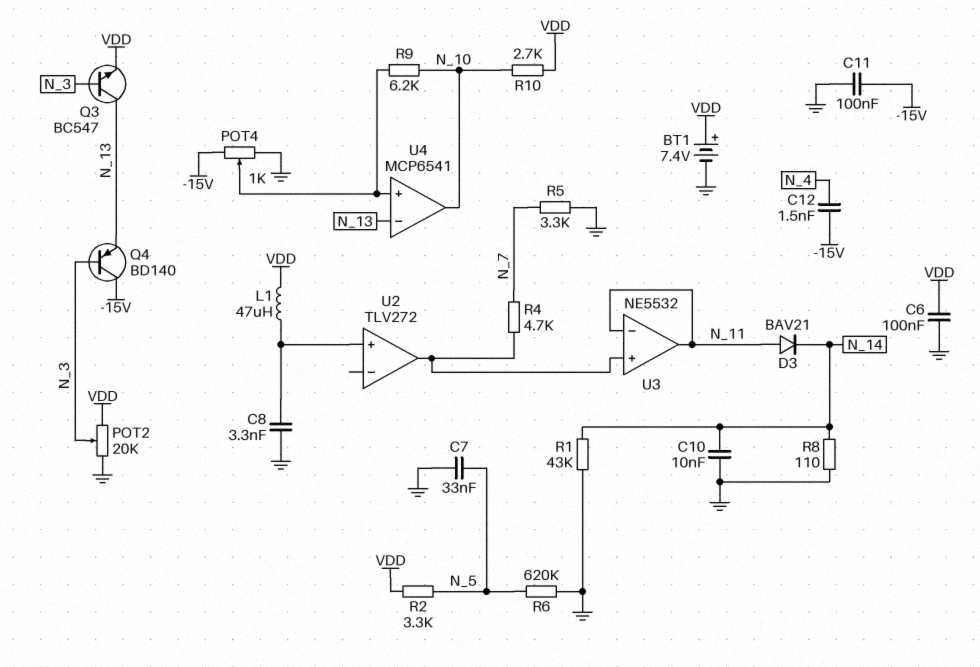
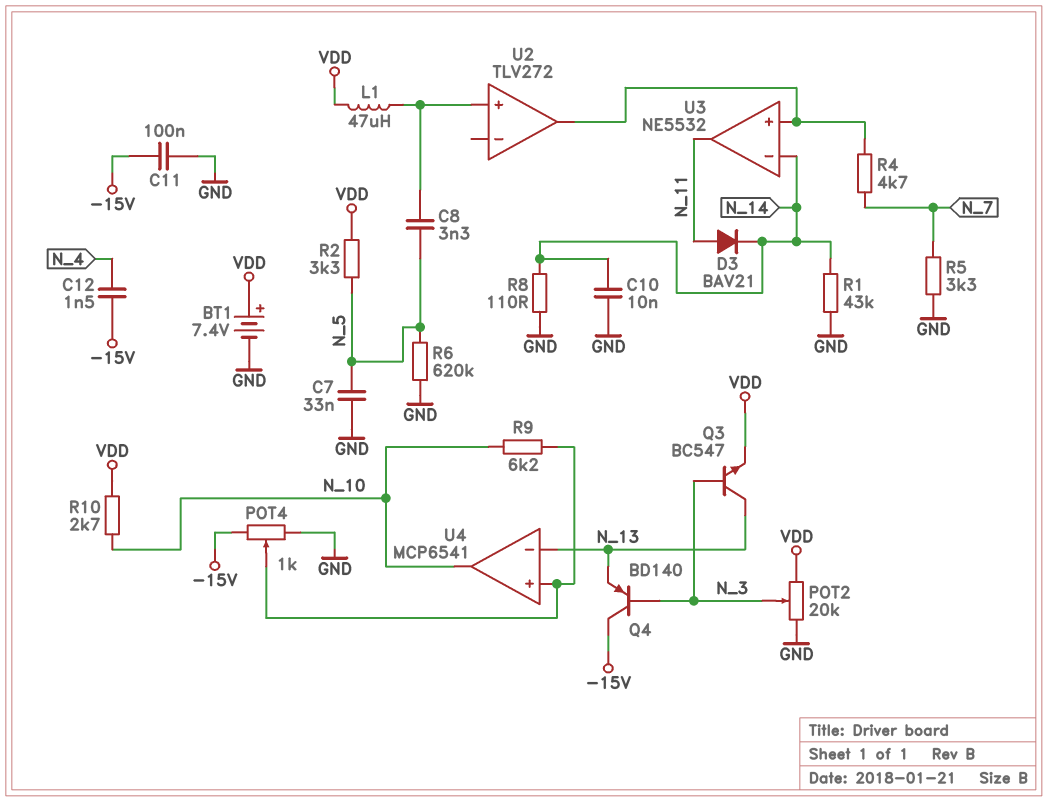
C6: 100nF (GND, VDD) -> none
C8: 3.3nF (GND, U2/in+) -> 3.3nF (N_5, U2/in+)
U3 pin in-: N_11 -> N_14

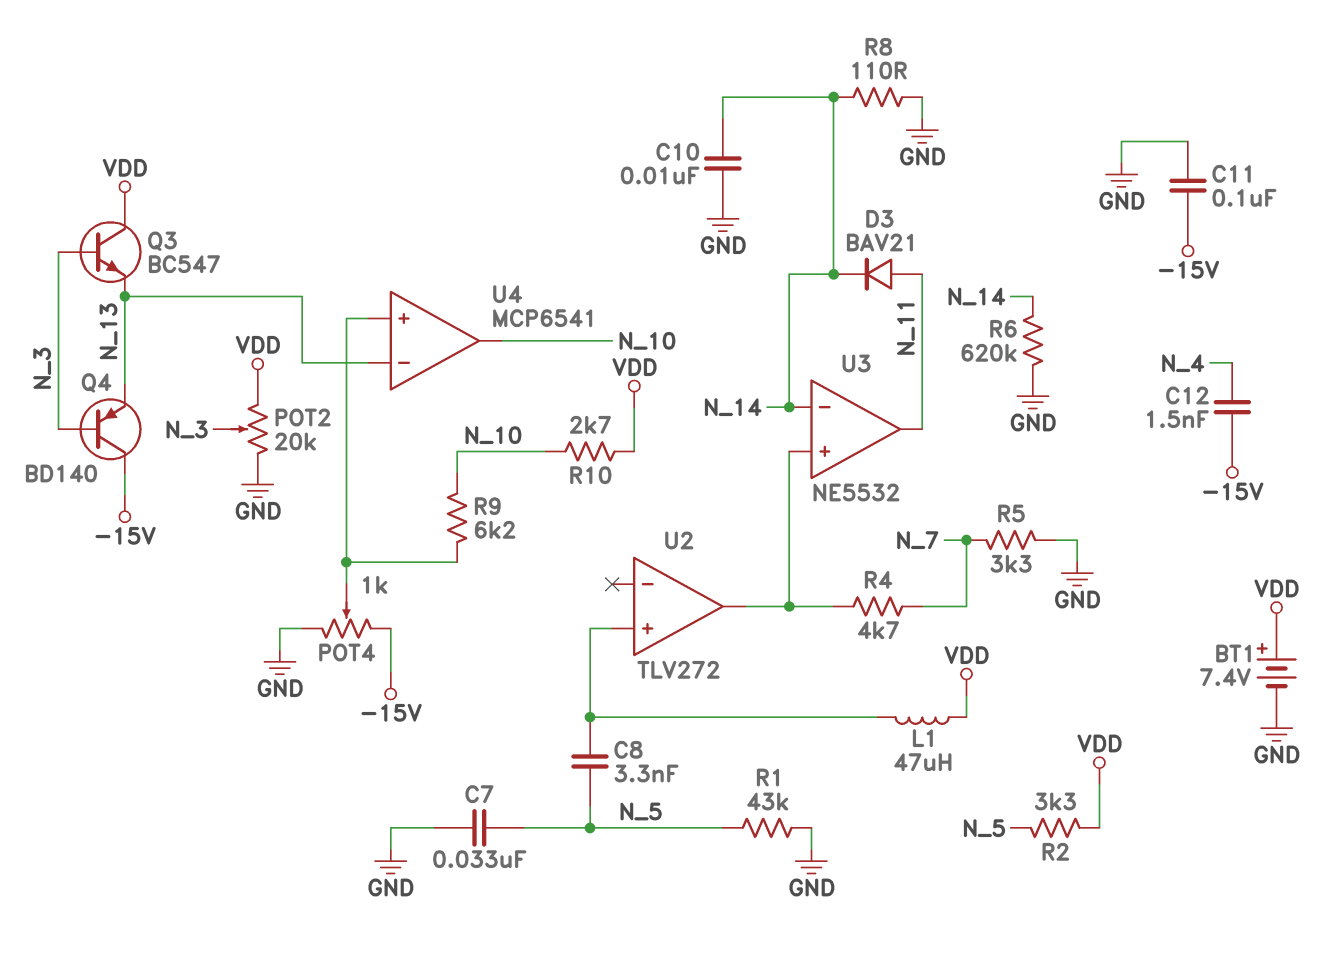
Q3: NPN BC547 (B N_3, C N_13, E VDD) -> NPN BC547 (B N_3, C VDD, E N_13)
R1: 43k (GND, N_14) -> 43k (GND, N_5)
R6: 620k (GND, N_5) -> 620k (GND, N_14)

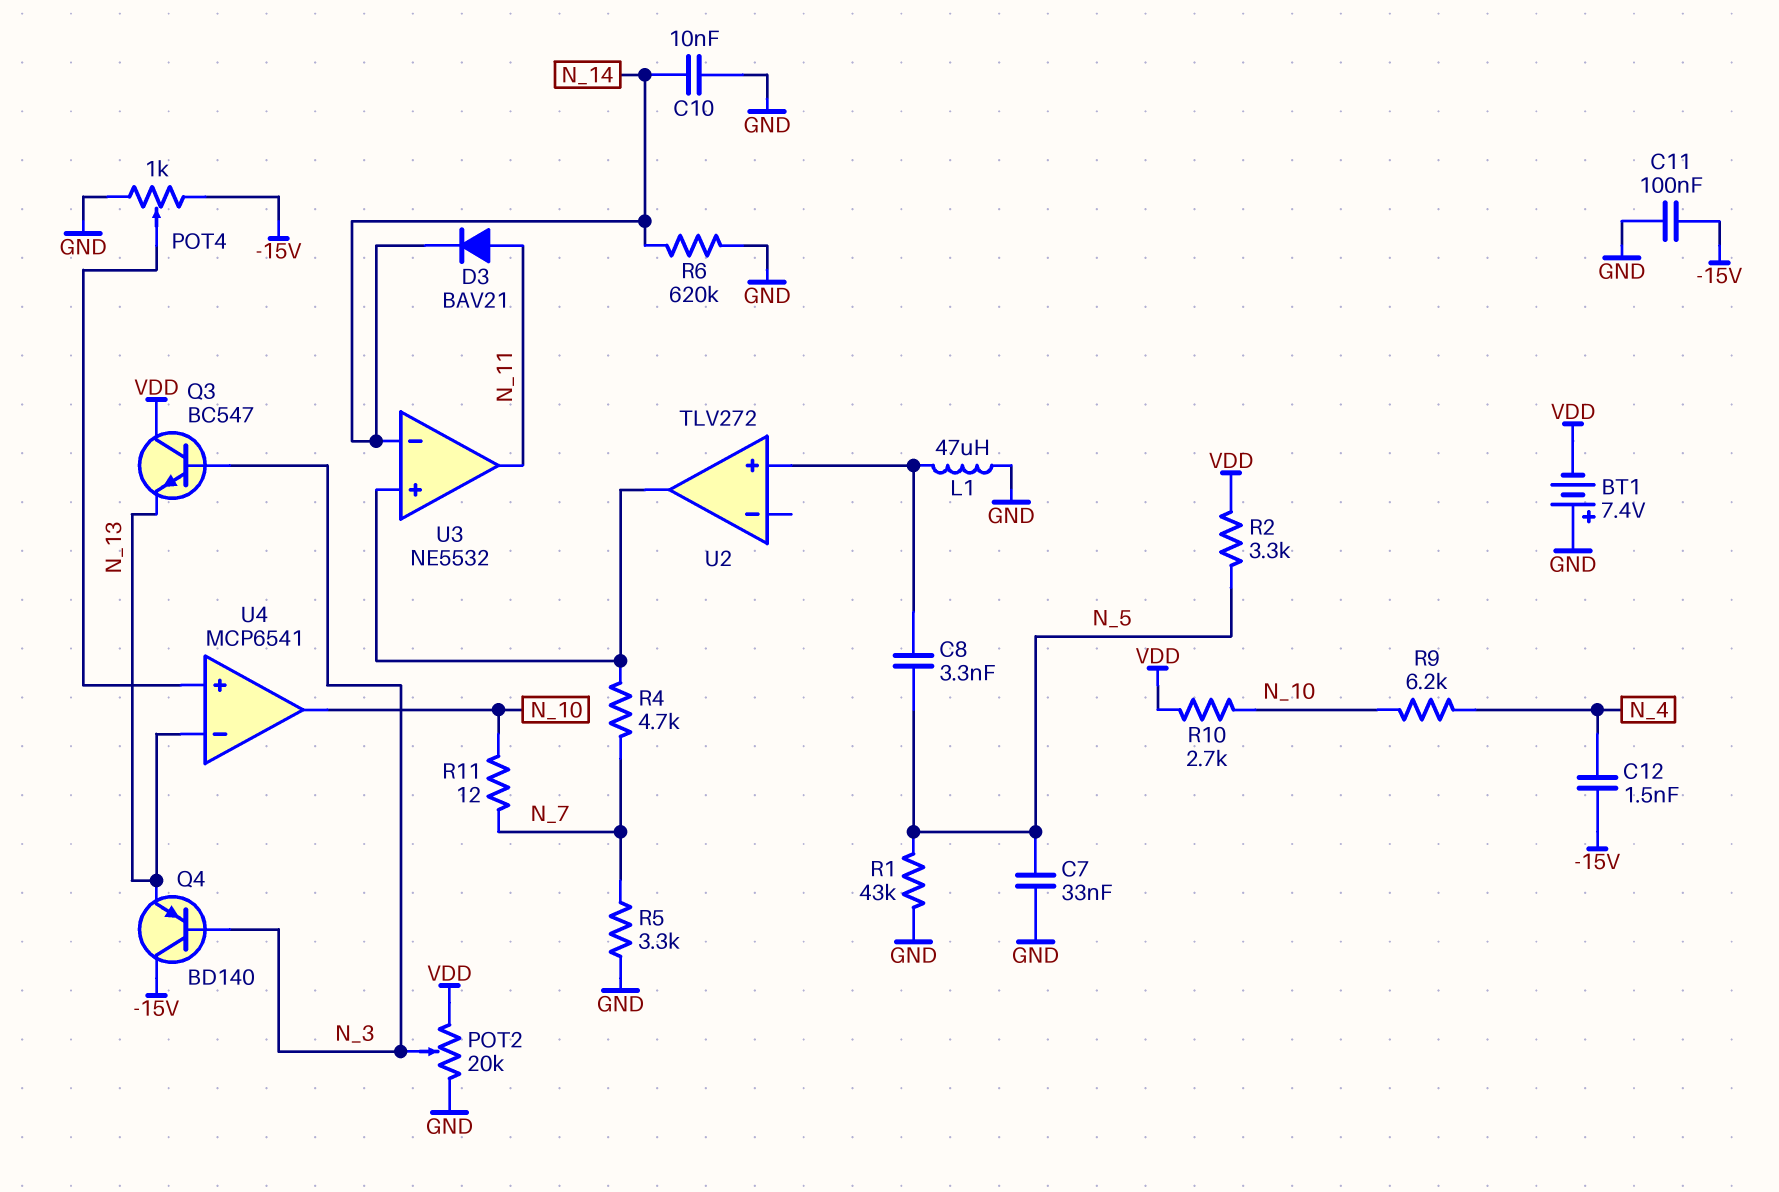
BT1: 7.4V (plus VDD, minus GND) -> 7.4V (plus GND, minus VDD)
L1: 47uH (U2/in+, VDD) -> 47uH (GND, U2/in+)
R8: 110 (GND, N_14) -> none
R9: 6.2k (N_10, U4/in+) -> 6.2k (N_4, N_10)
R11: none -> 12 (N_7, N_10)

